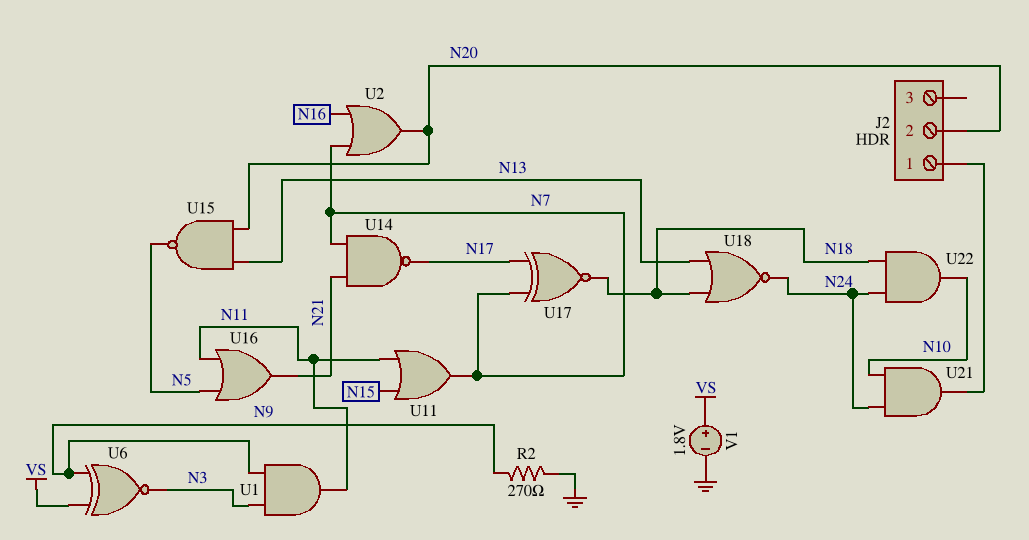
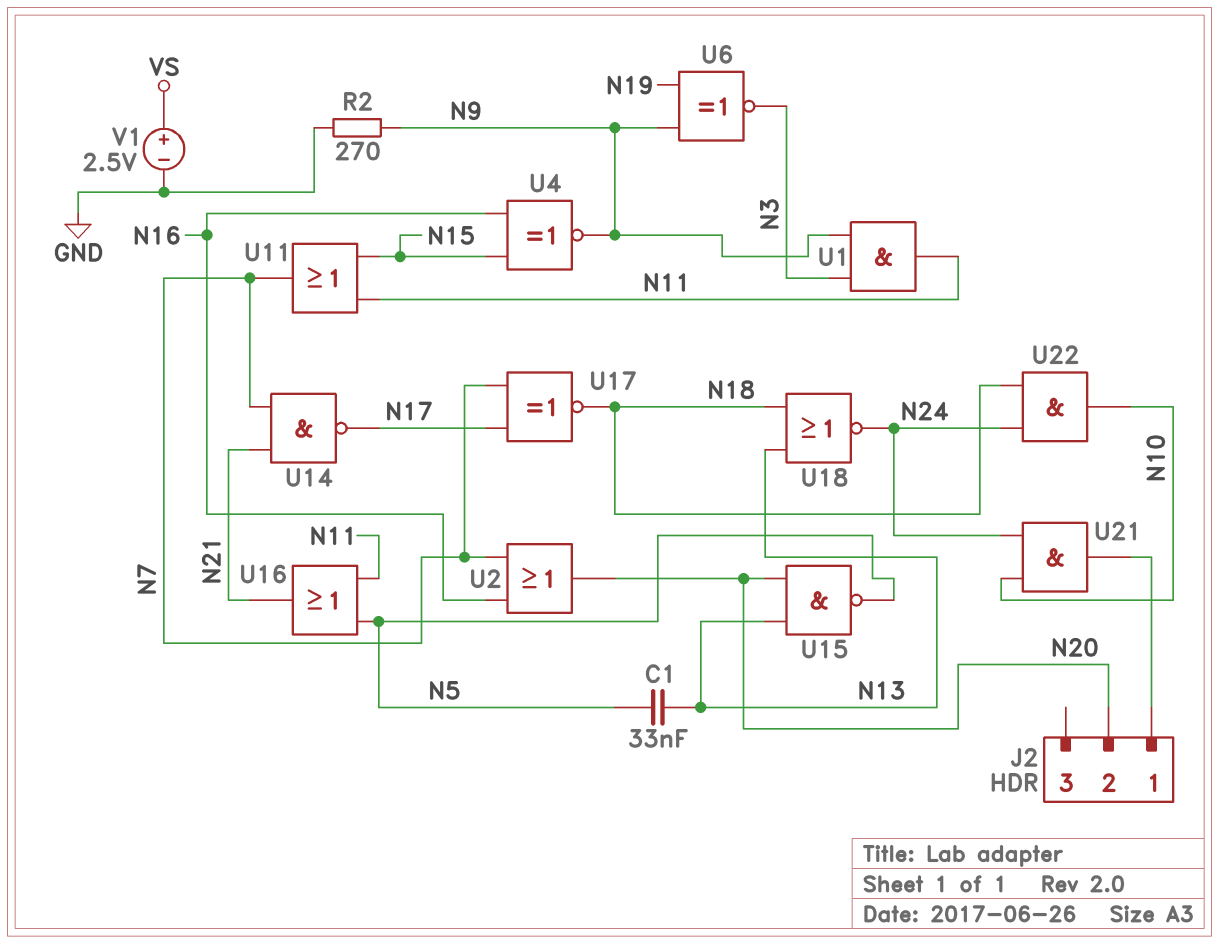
C1: none -> 33nF (N5, N13)
U4: none -> XNOR (in N15, in N16, out N9)
U6: XNOR (in N9, in VS, out N3) -> XNOR (in N9, in N19, out N3)
V1: 1.8V (plus VS, minus GND) -> 2.5V (plus VS, minus GND)

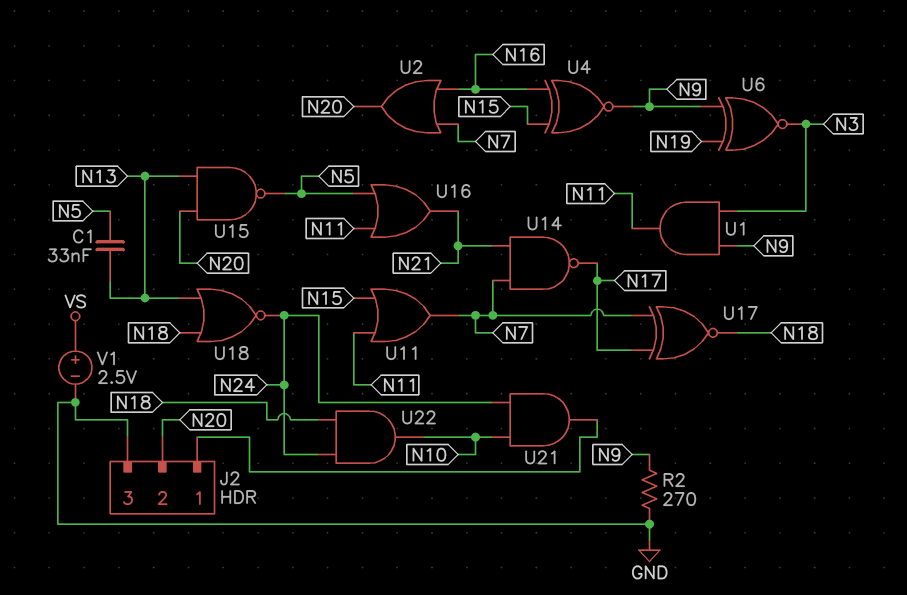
J2 pin 3: none -> GND

